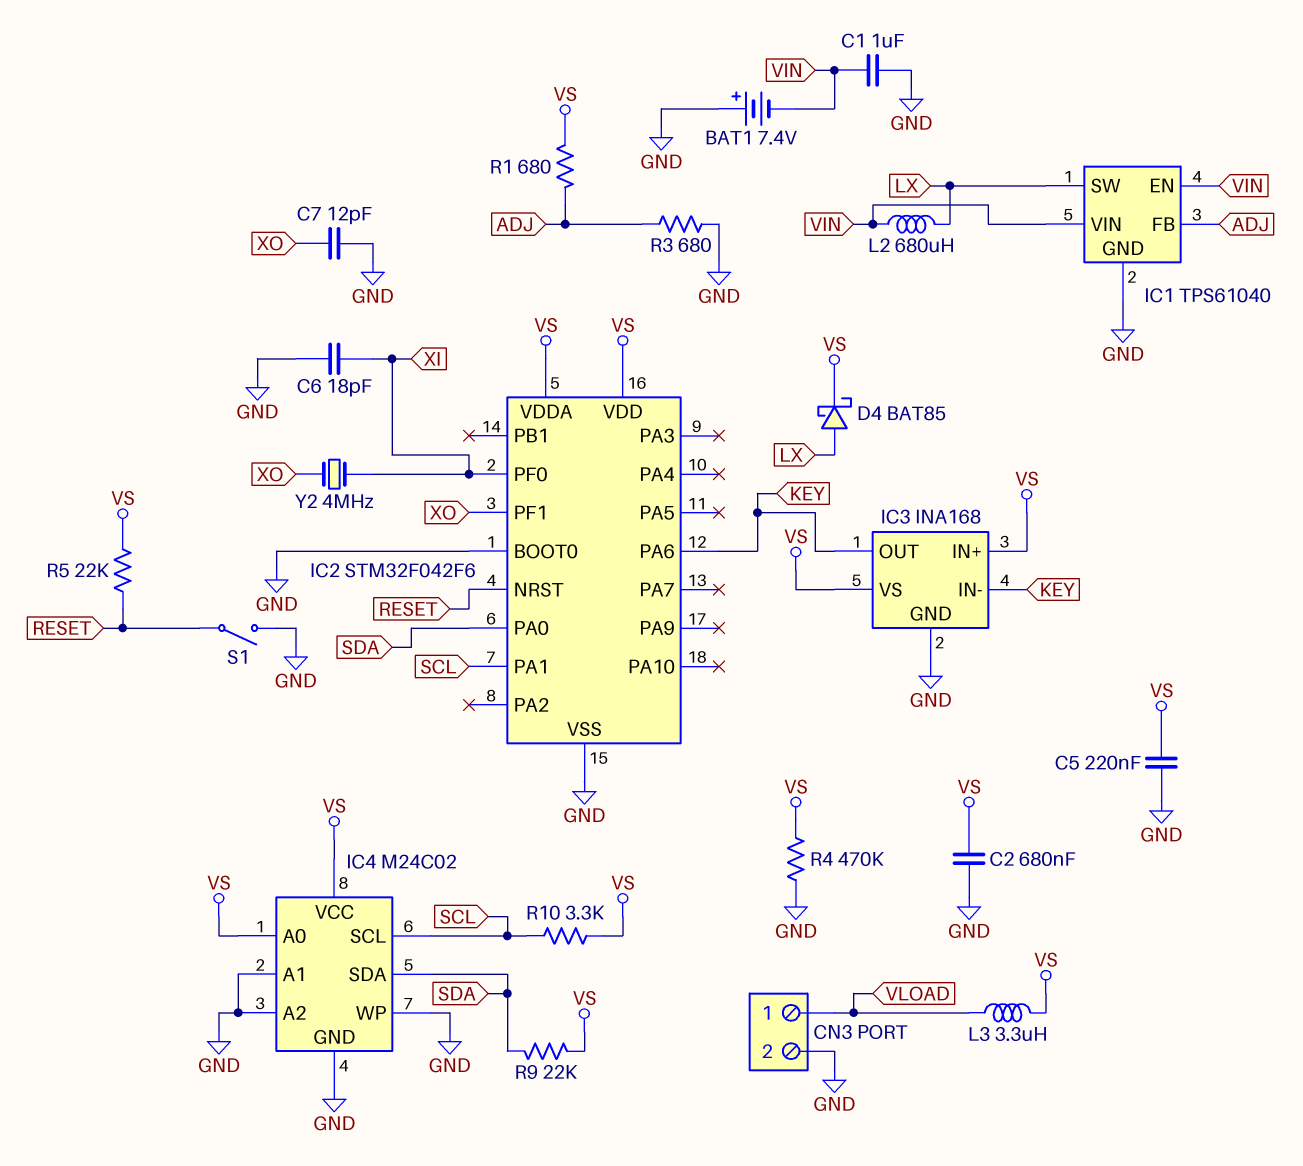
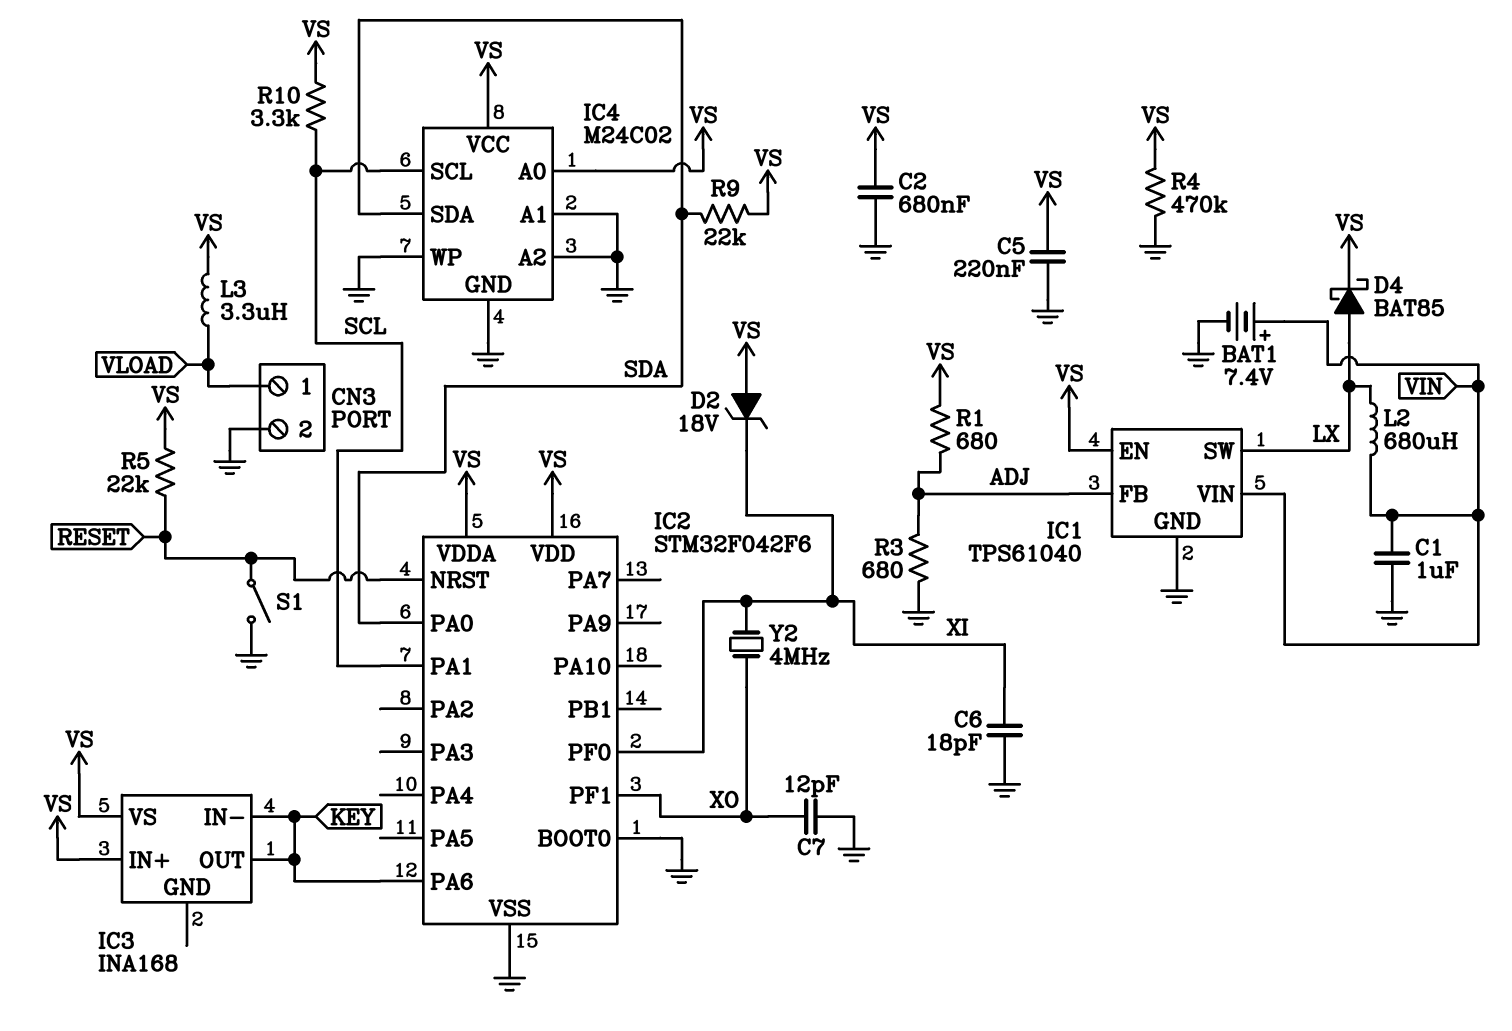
BAT1: 7.4V (plus GND, minus VIN) -> 7.4V (plus VIN, minus GND)
D2: none -> zener 18V (A VS, K XI)
IC1 pin EN: VIN -> VS
IC3 pin GND: GND -> none

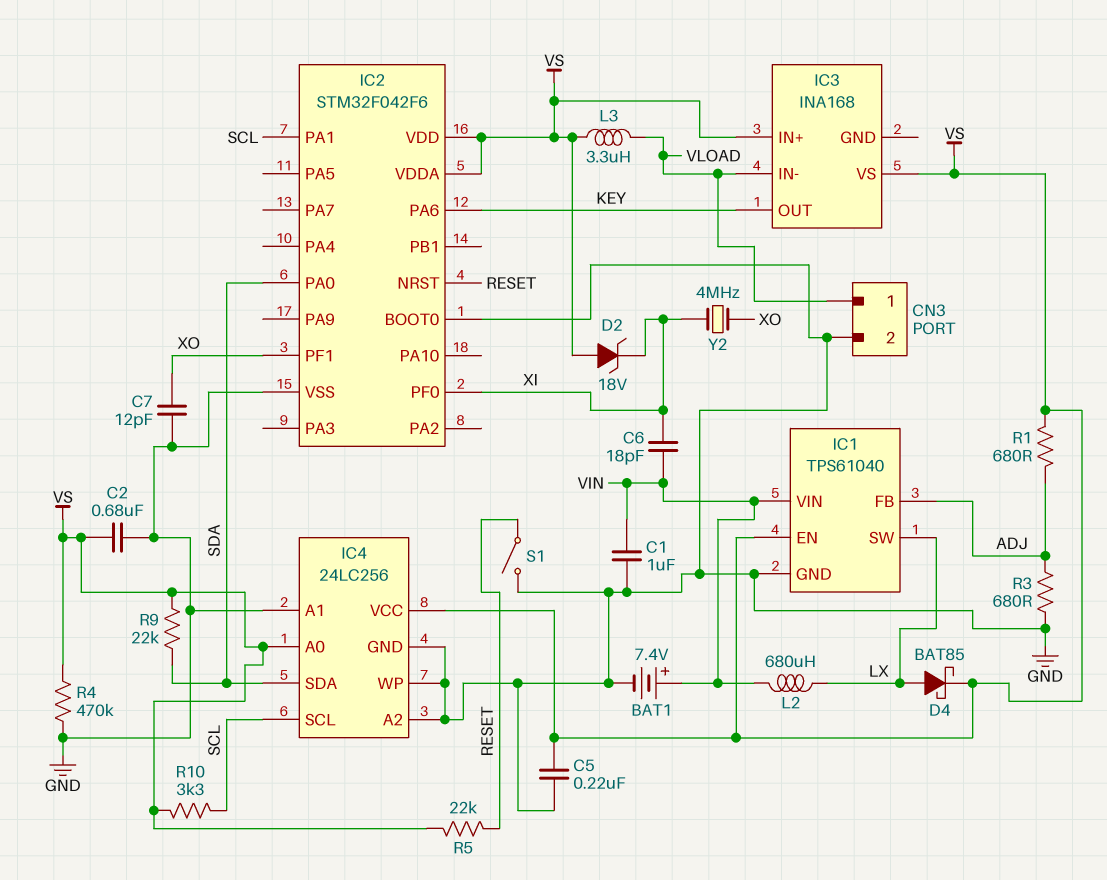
C6: 18pF (GND, XI) -> 18pF (VIN, XI)
IC3 pin IN-: KEY -> VLOAD
IC4: M24C02 -> 24LC256

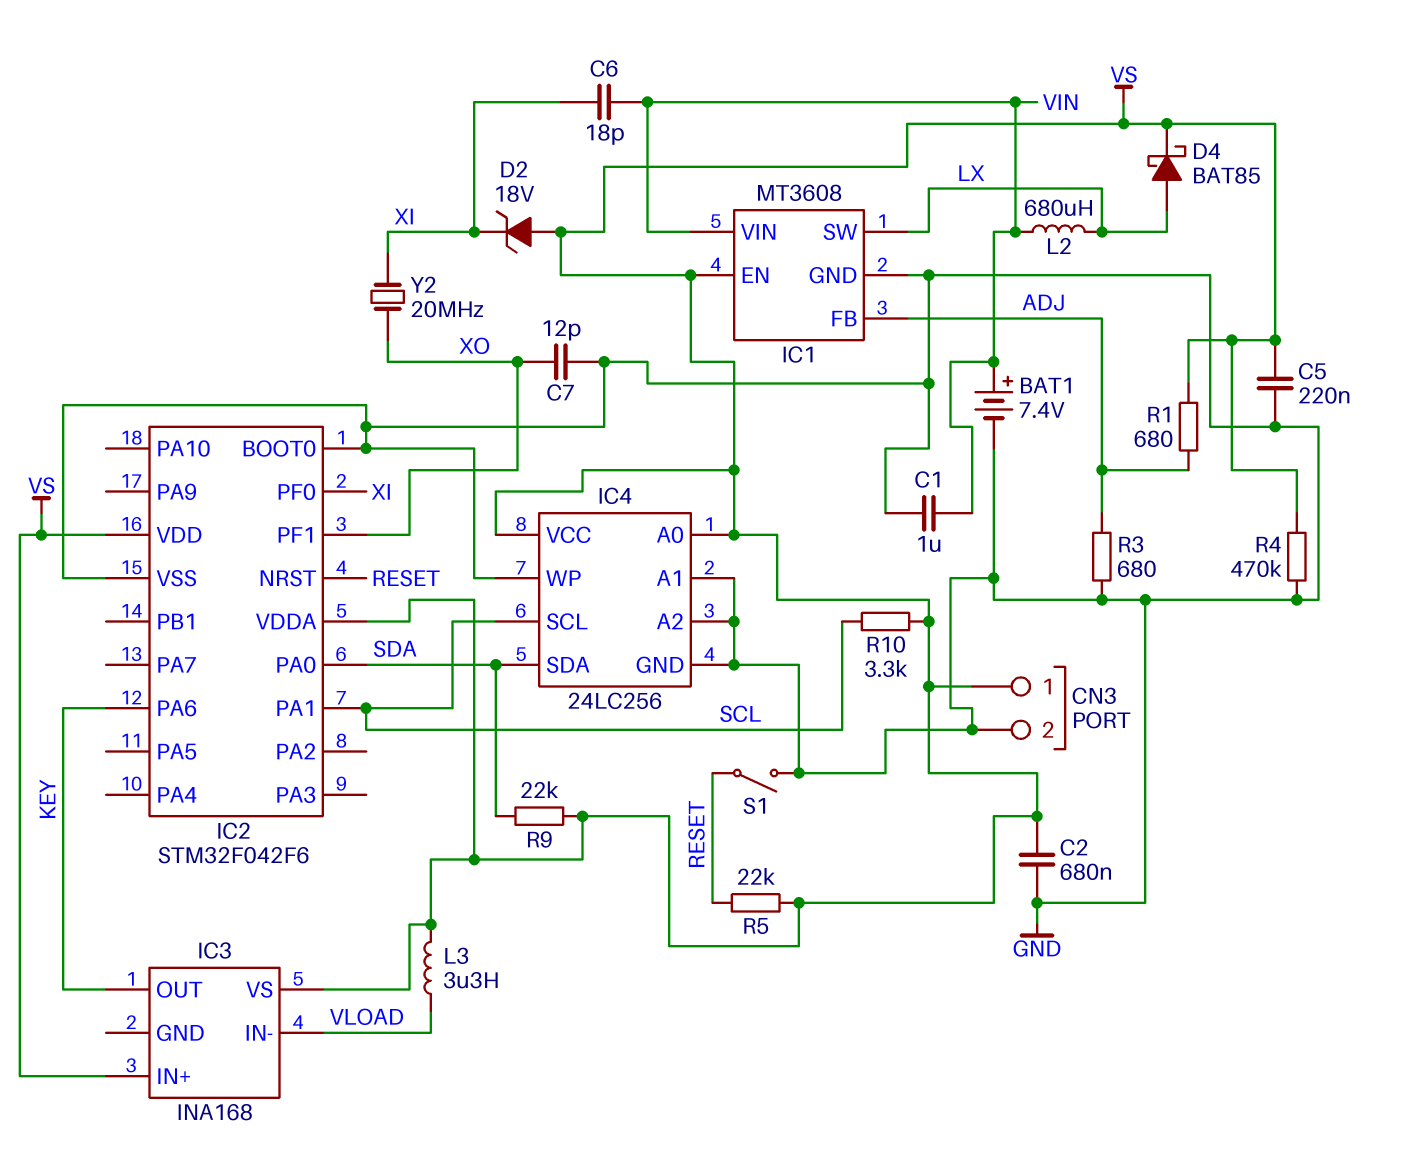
CN3 pin 1: VLOAD -> VS
IC1: TPS61040 -> MT3608
Y2: 4MHz (XI, XO) -> 20MHz (XI, XO)

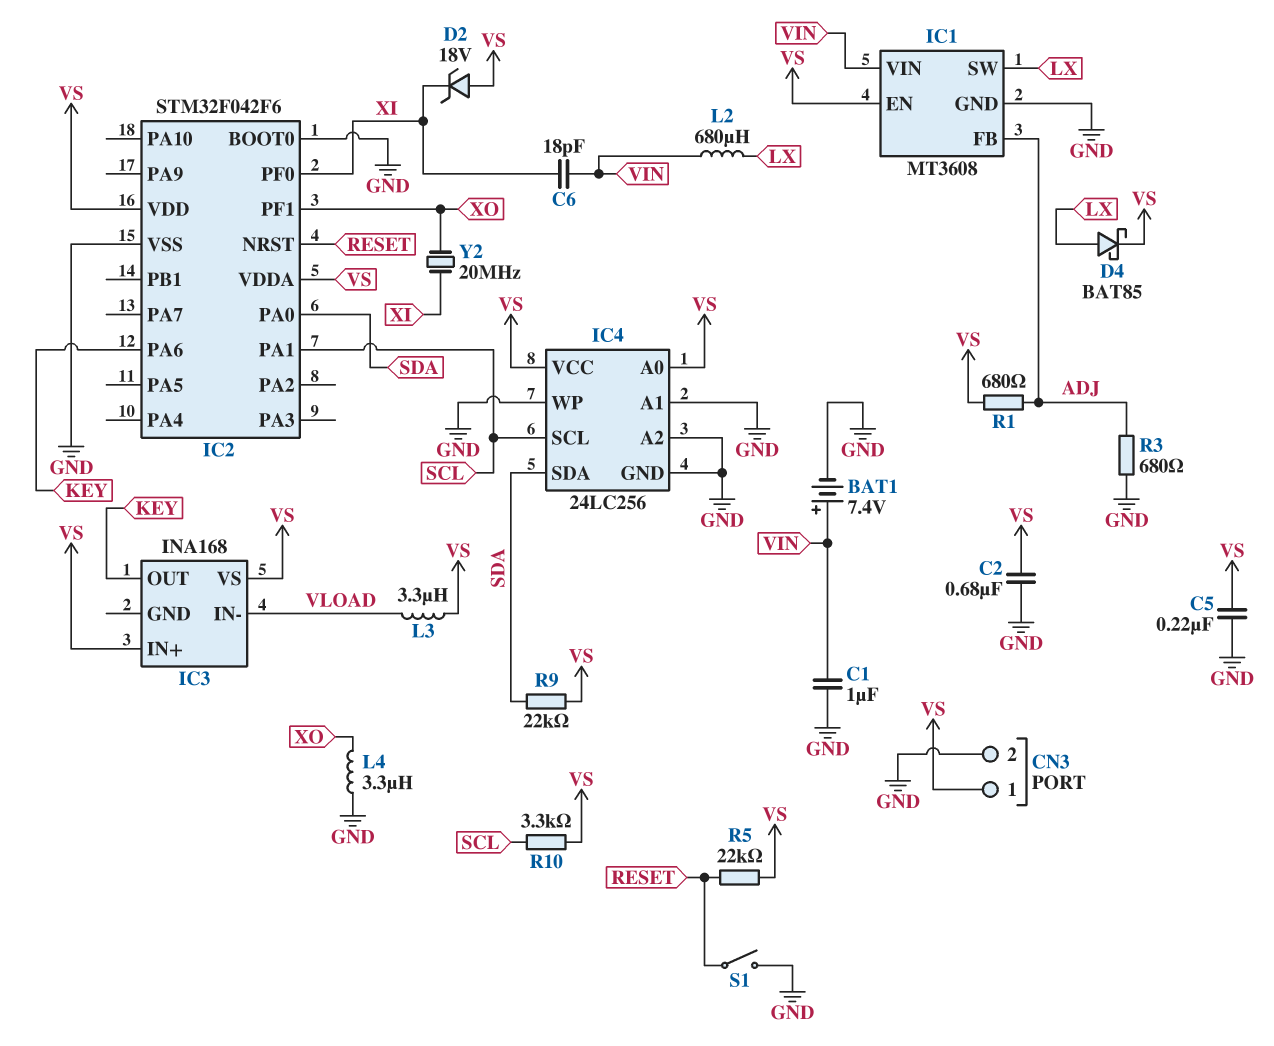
C7: 12pF (GND, XO) -> none
L4: none -> 3.3uH (GND, XO)
R4: 470k (GND, VS) -> none

